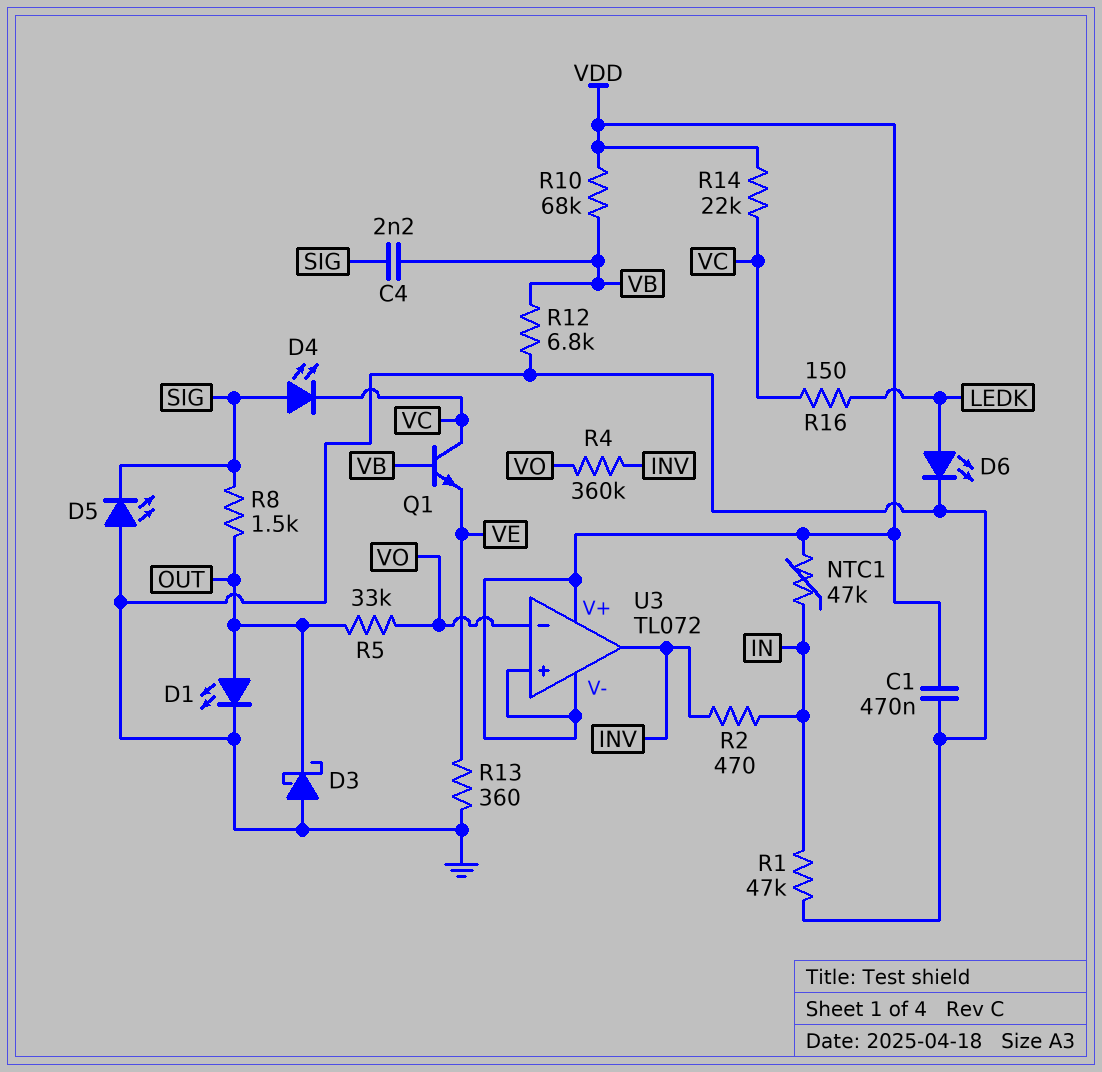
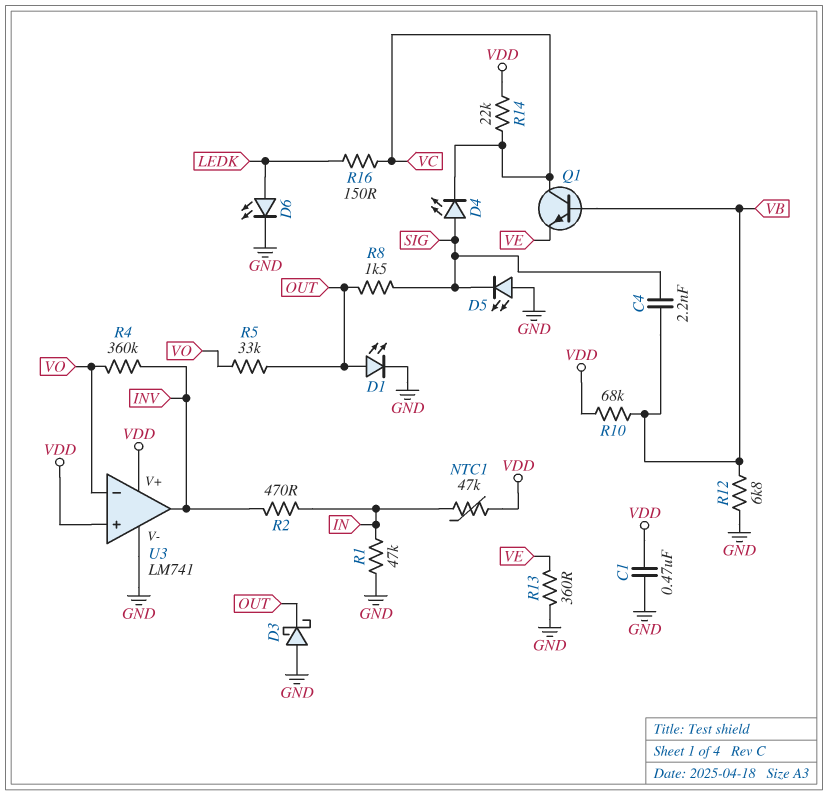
U3: TL072 -> LM741
U3 pin V-: VDD -> GND

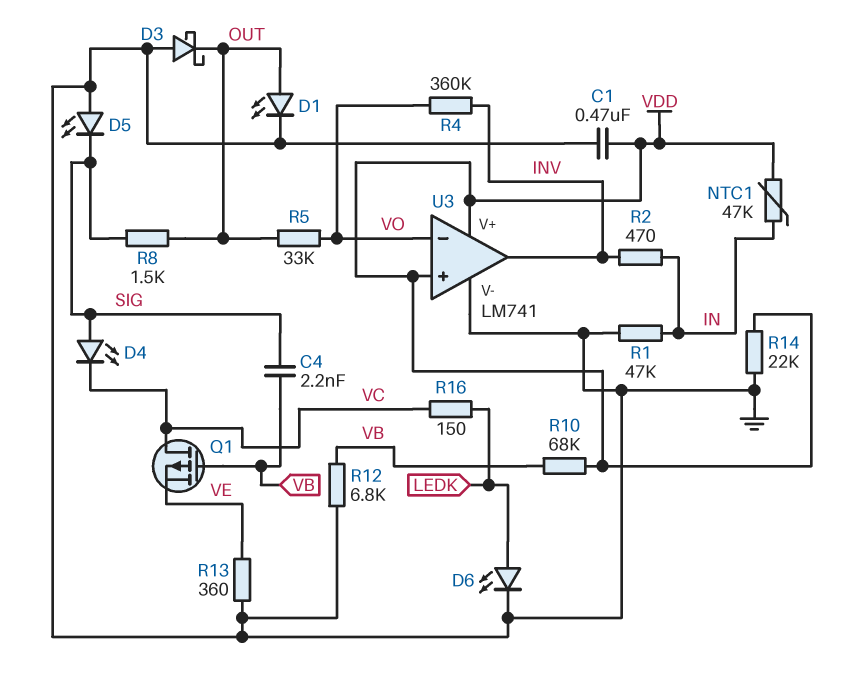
Q1: NPN (B VB, C VC, E VE) -> PMOS (G VB, D VC, S VE)
R14: 22k (VC, VDD) -> 22k (GND, VDD)

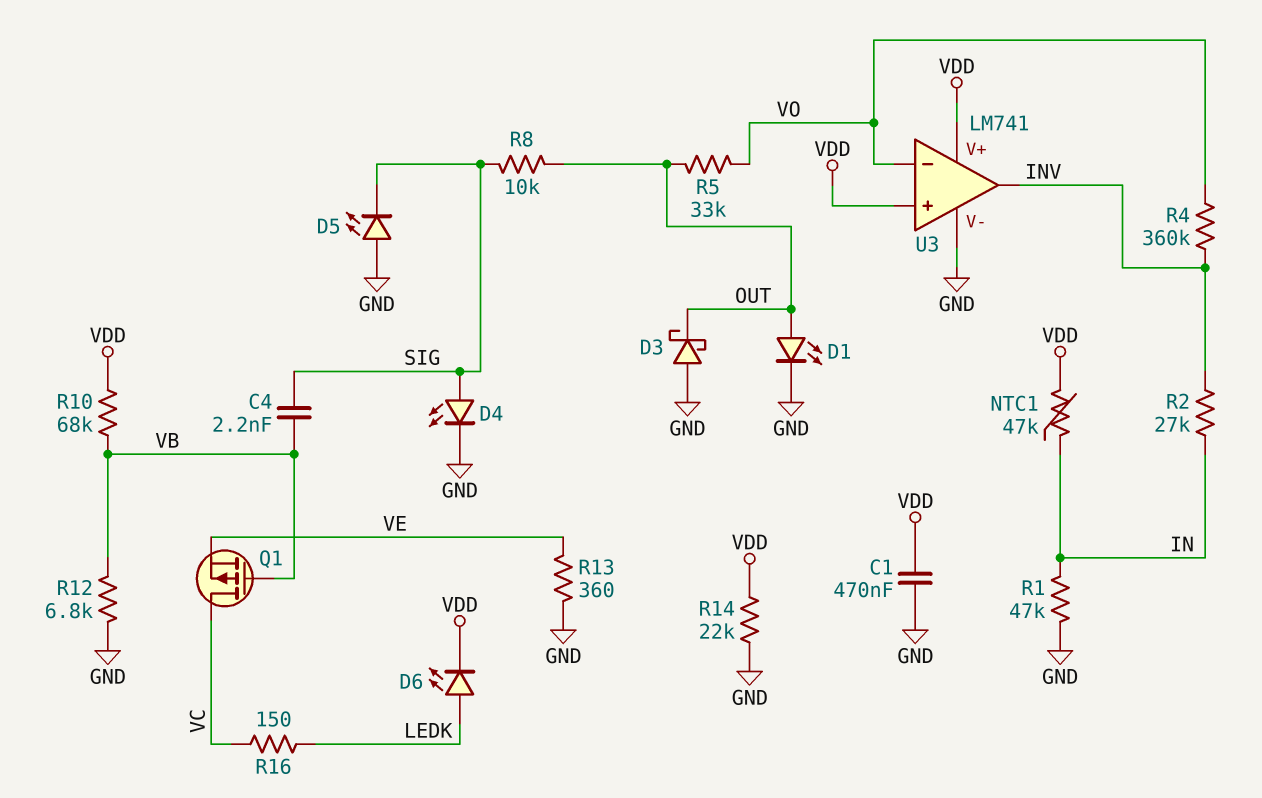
D4: LED (A SIG, K VC) -> LED (A SIG, K GND)
D6: LED (A LEDK, K GND) -> LED (A LEDK, K VDD)
R2: 470 (IN, INV) -> 27k (IN, INV)
R8: 1.5k (OUT, SIG) -> 10k (OUT, SIG)

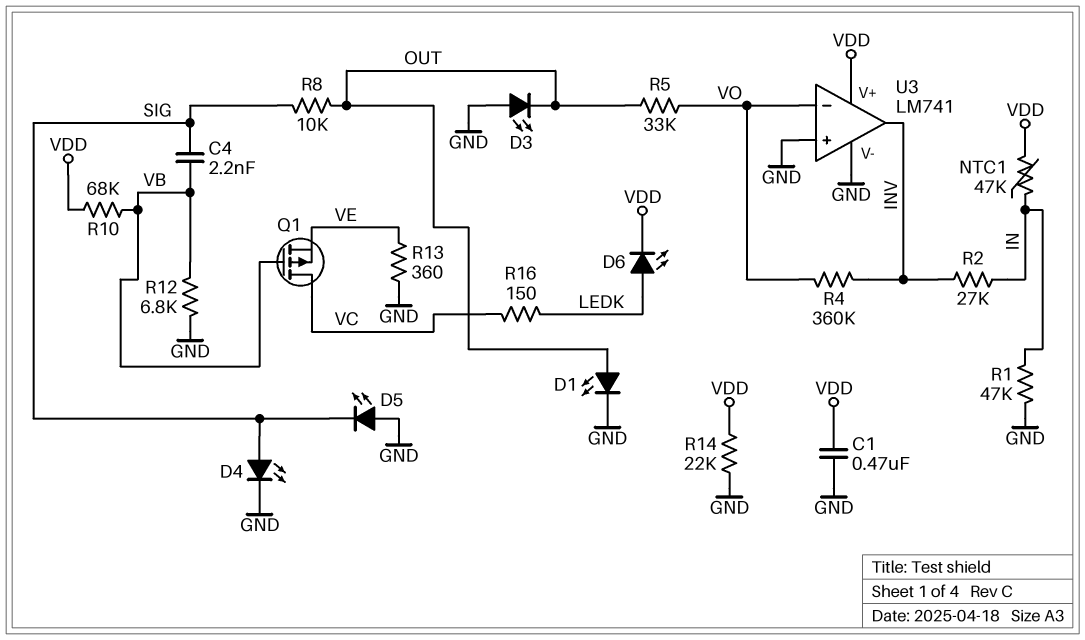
D3: schottky (A GND, K OUT) -> LED (A GND, K OUT)
U3 pin in+: VDD -> GND

